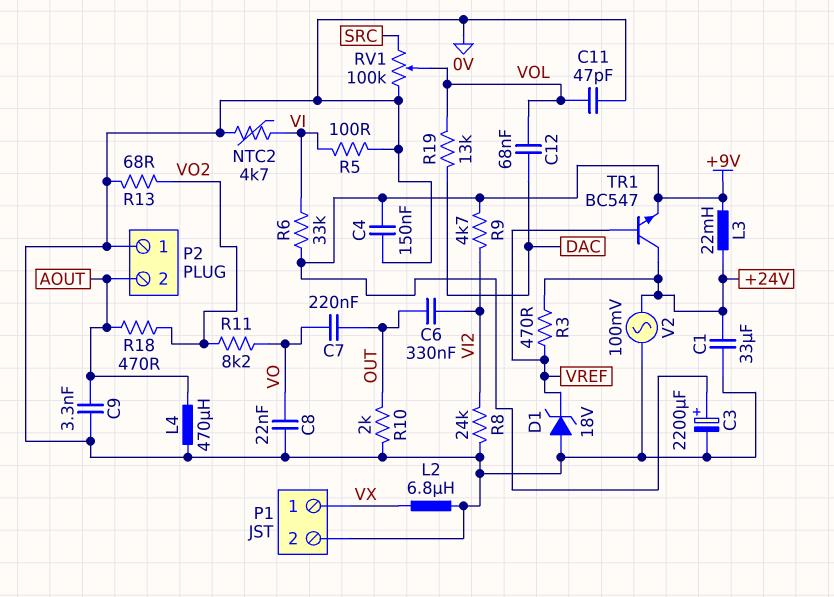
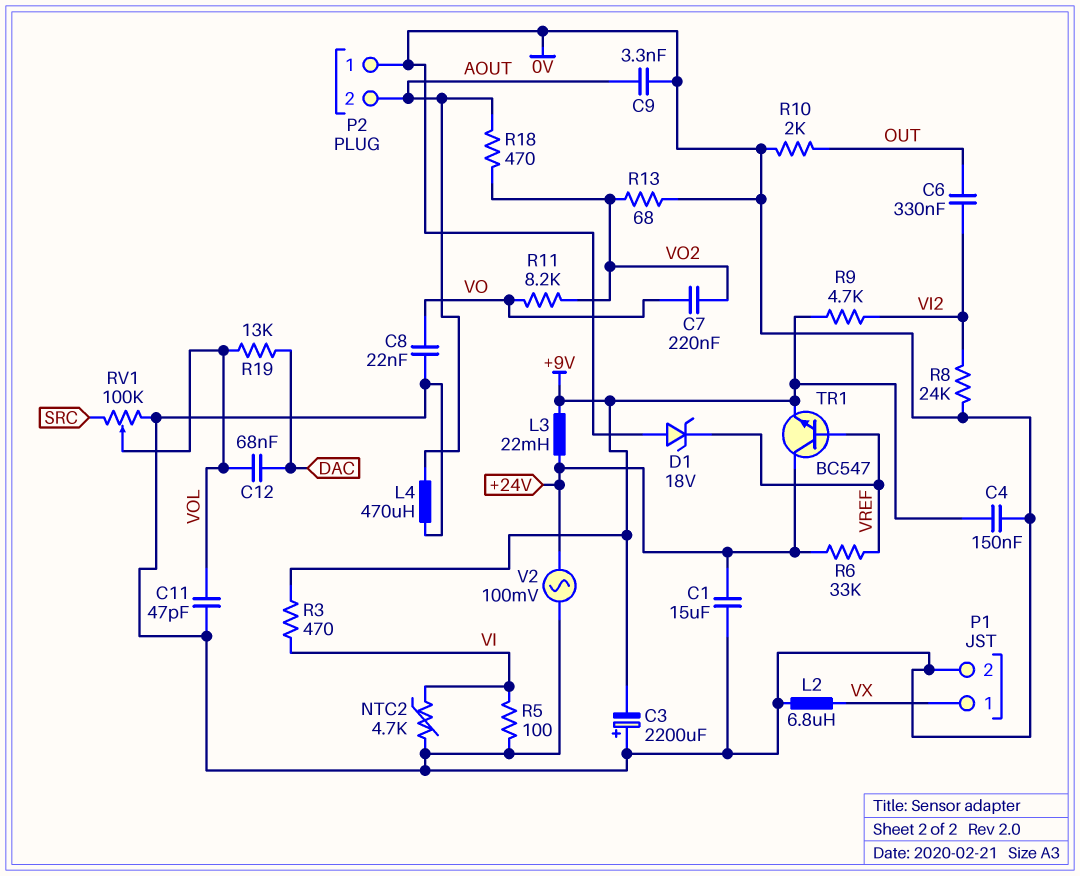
C1: 33uF (+24V, 0V) -> 15uF (+24V, 0V)
C3: 2200uF (plus +9V, minus 0V) -> 2200uF (plus 0V, minus +9V)
C7: 220nF (OUT, VO) -> 220nF (VO, VO2)
R3: 470 (+24V, VREF) -> 470 (+9V, VI)
R6: 33k (+9V, VI) -> 33k (+24V, VREF)

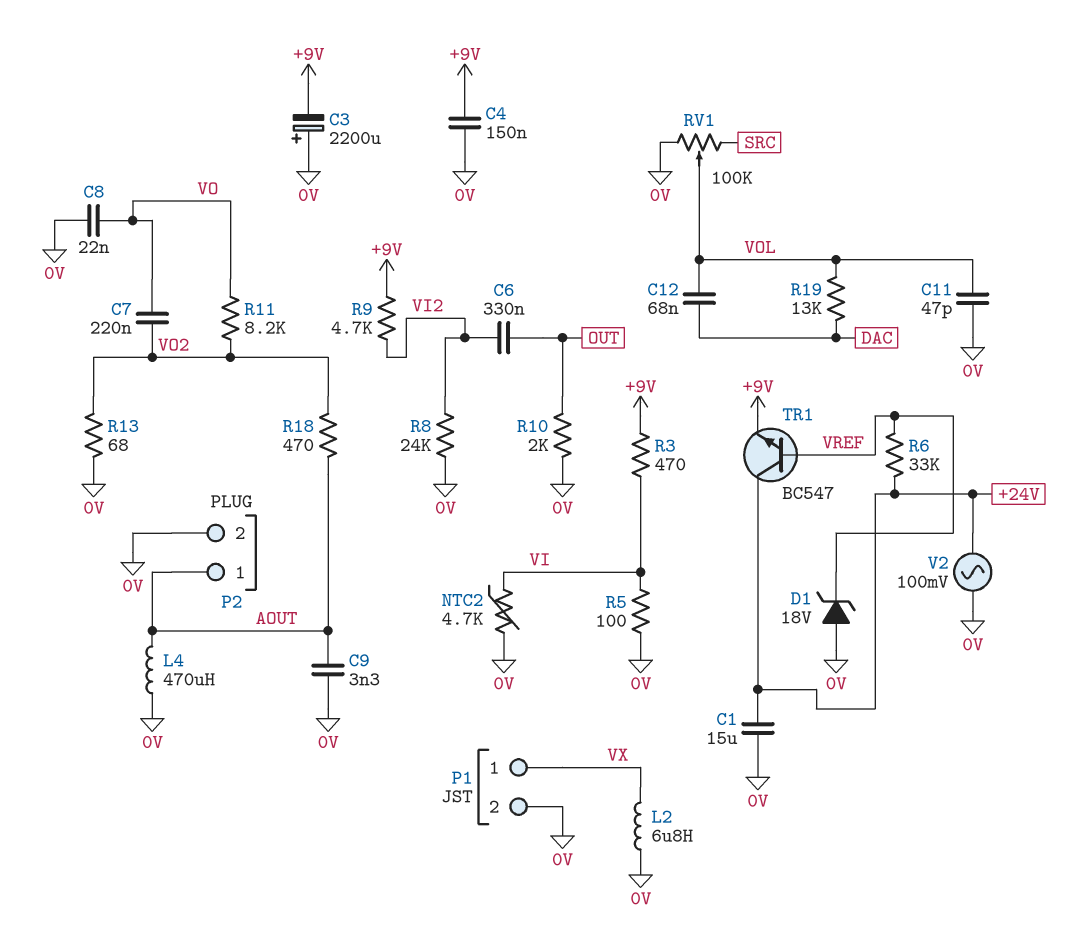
L3: 22mH (+9V, +24V) -> none
P2 pin 1: 0V -> AOUT
P2 pin 2: AOUT -> 0V

